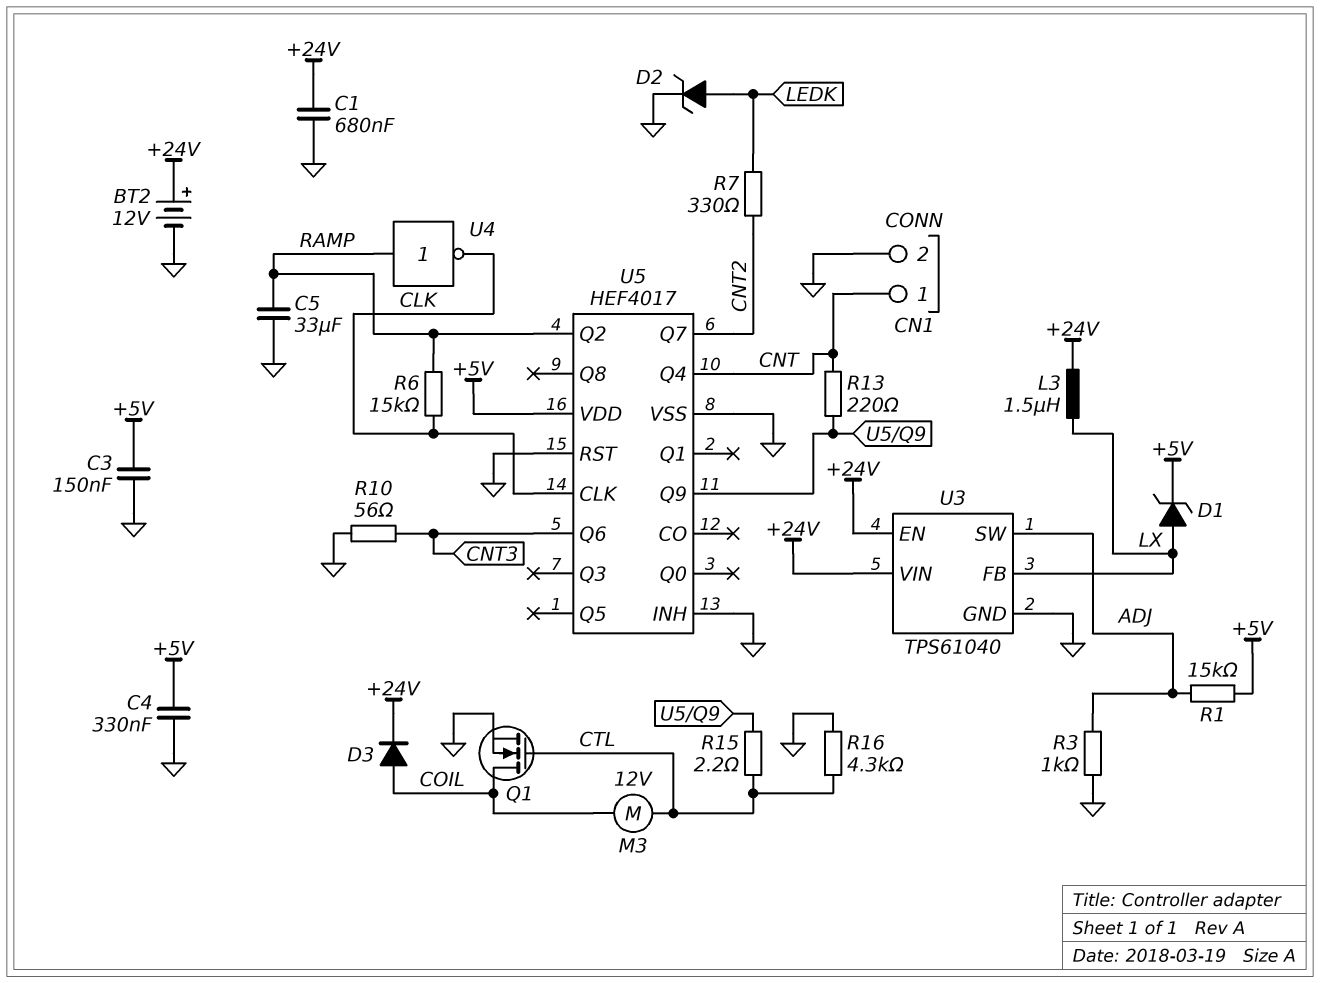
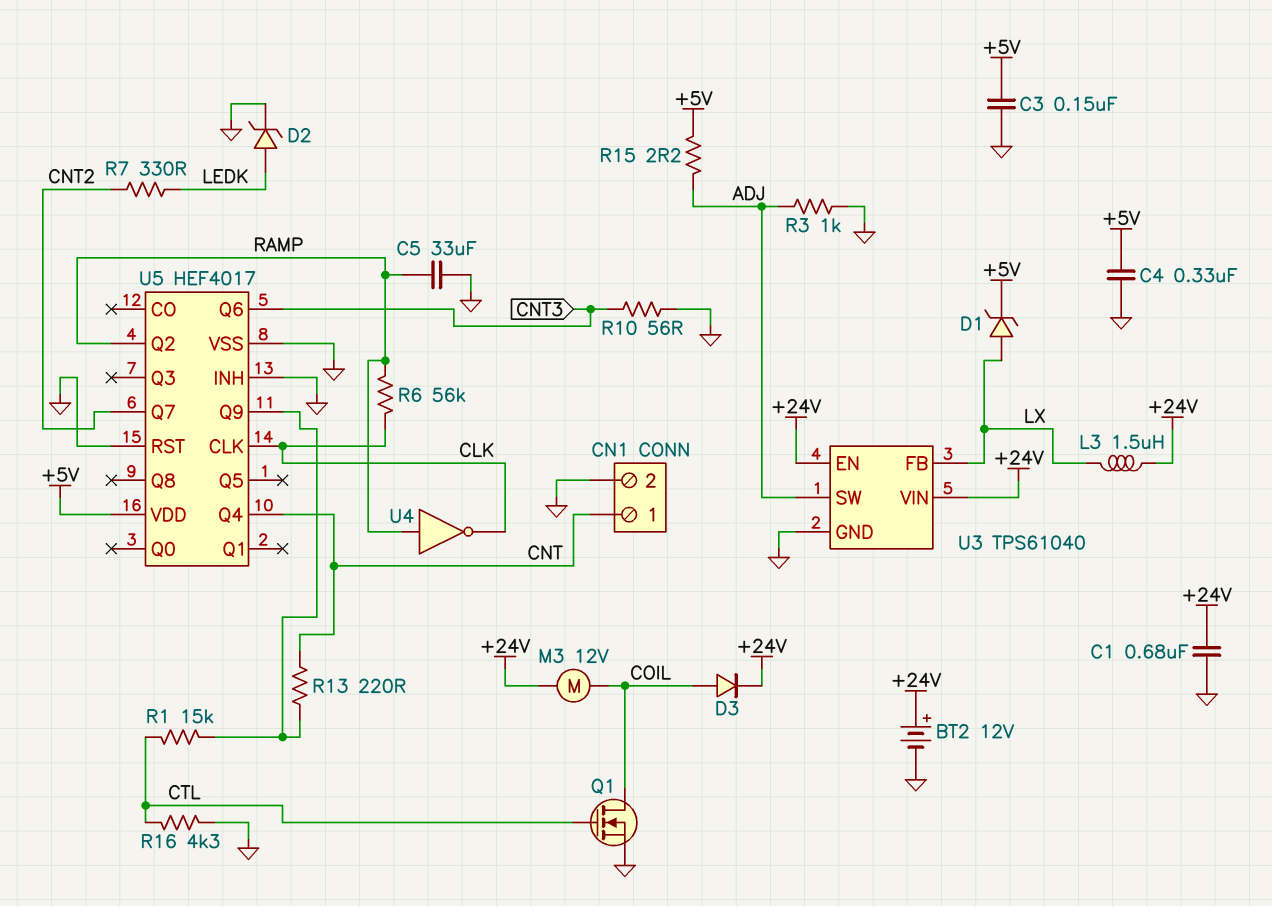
M3: motor 12V (COIL, CTL) -> motor 12V (+24V, COIL)
R1: 15k (+5V, ADJ) -> 15k (CTL, U5/Q9)
R6: 15k (CLK, RAMP) -> 56k (CLK, RAMP)
R15: 2.2 (CTL, U5/Q9) -> 2.2 (+5V, ADJ)

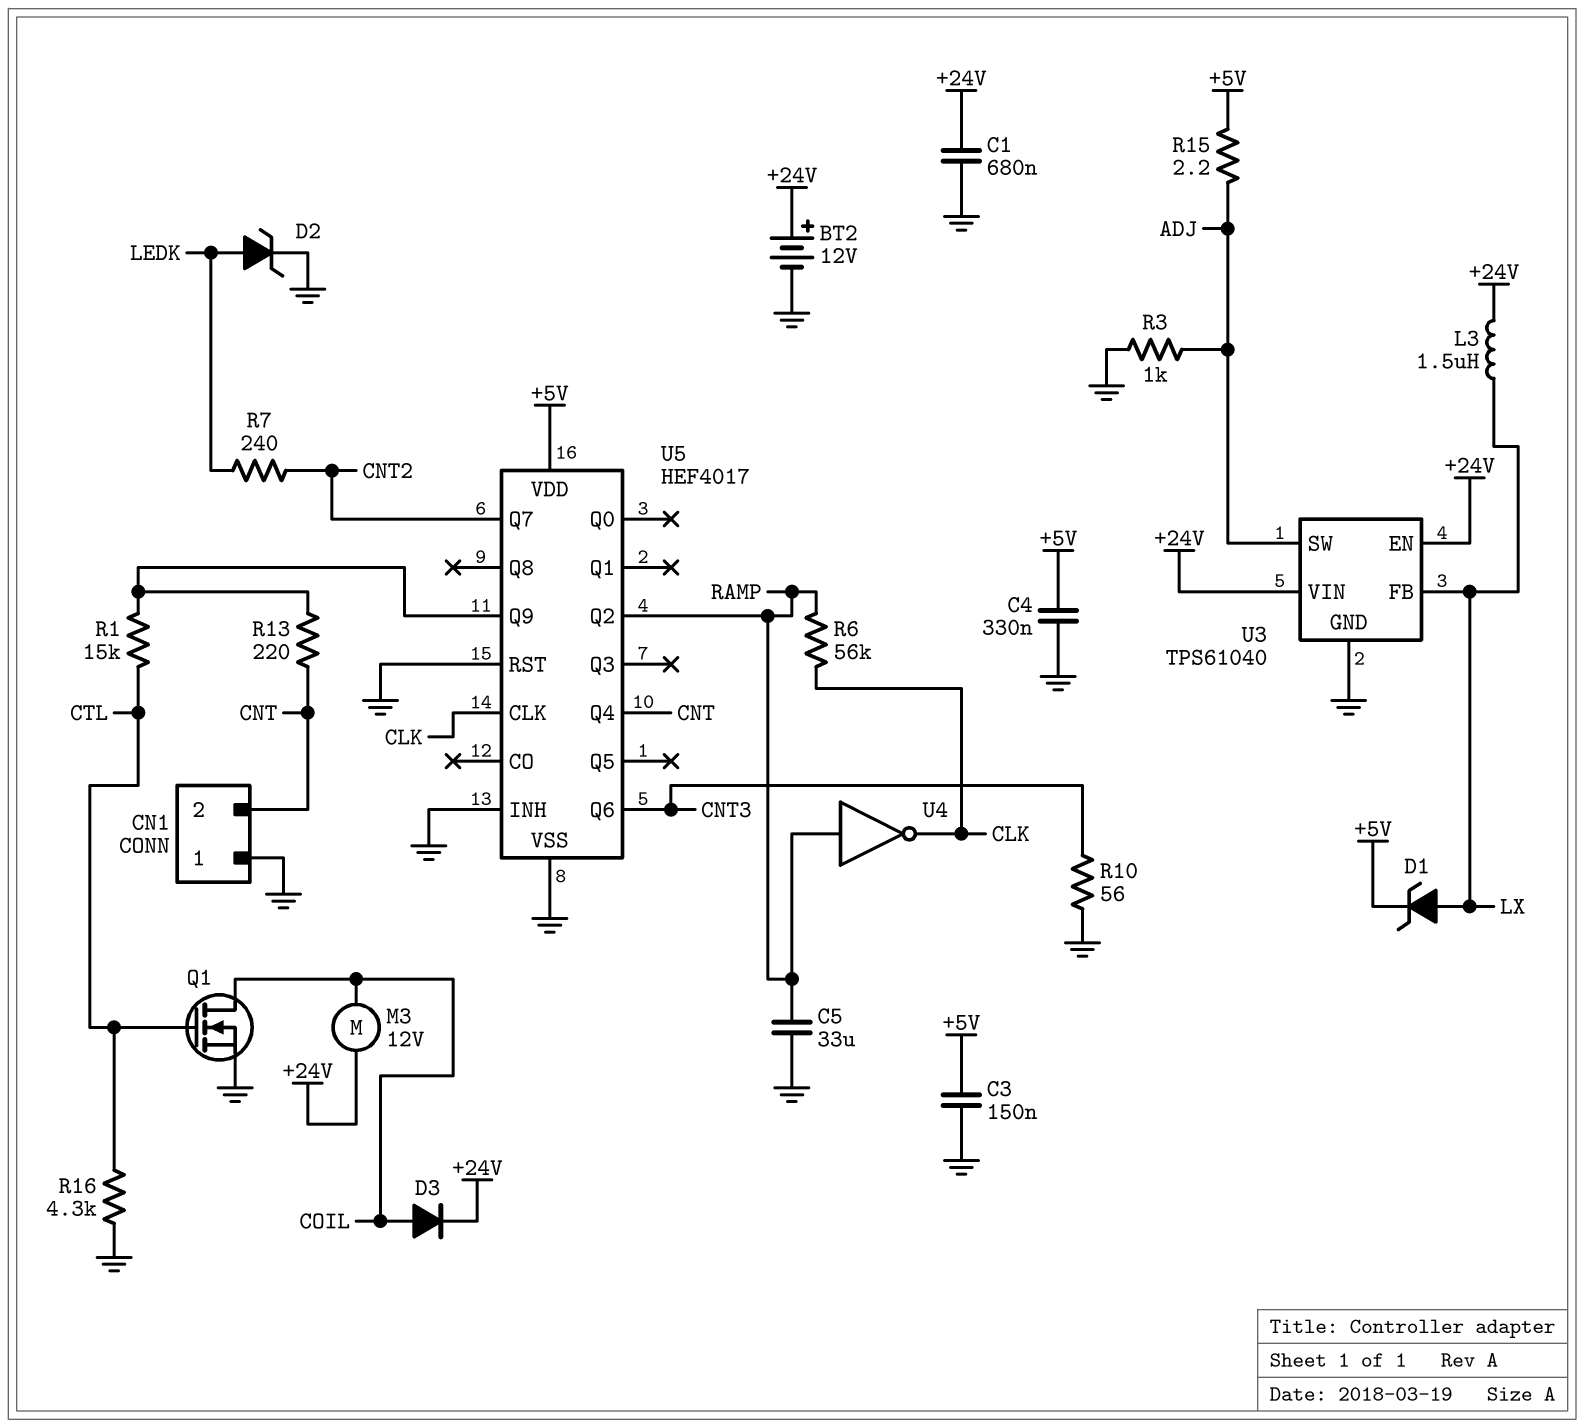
CN1 pin 1: CNT -> GND
CN1 pin 2: GND -> CNT
R7: 330 (CNT2, LEDK) -> 240 (CNT2, LEDK)

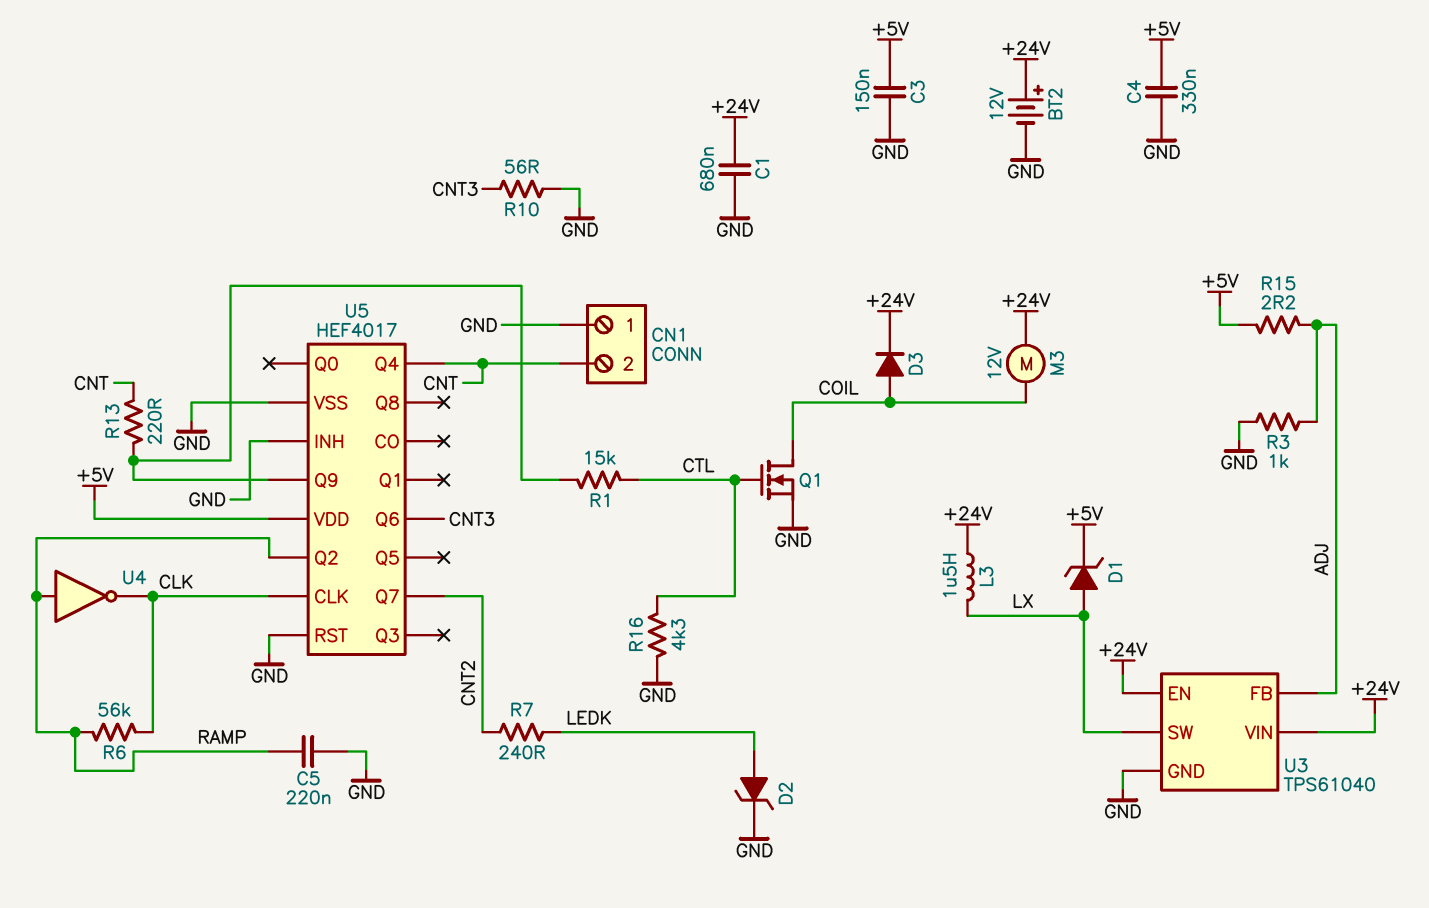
C5: 33uF (GND, RAMP) -> 220nF (GND, RAMP)
U3 pin FB: LX -> ADJ
U3 pin SW: ADJ -> LX

